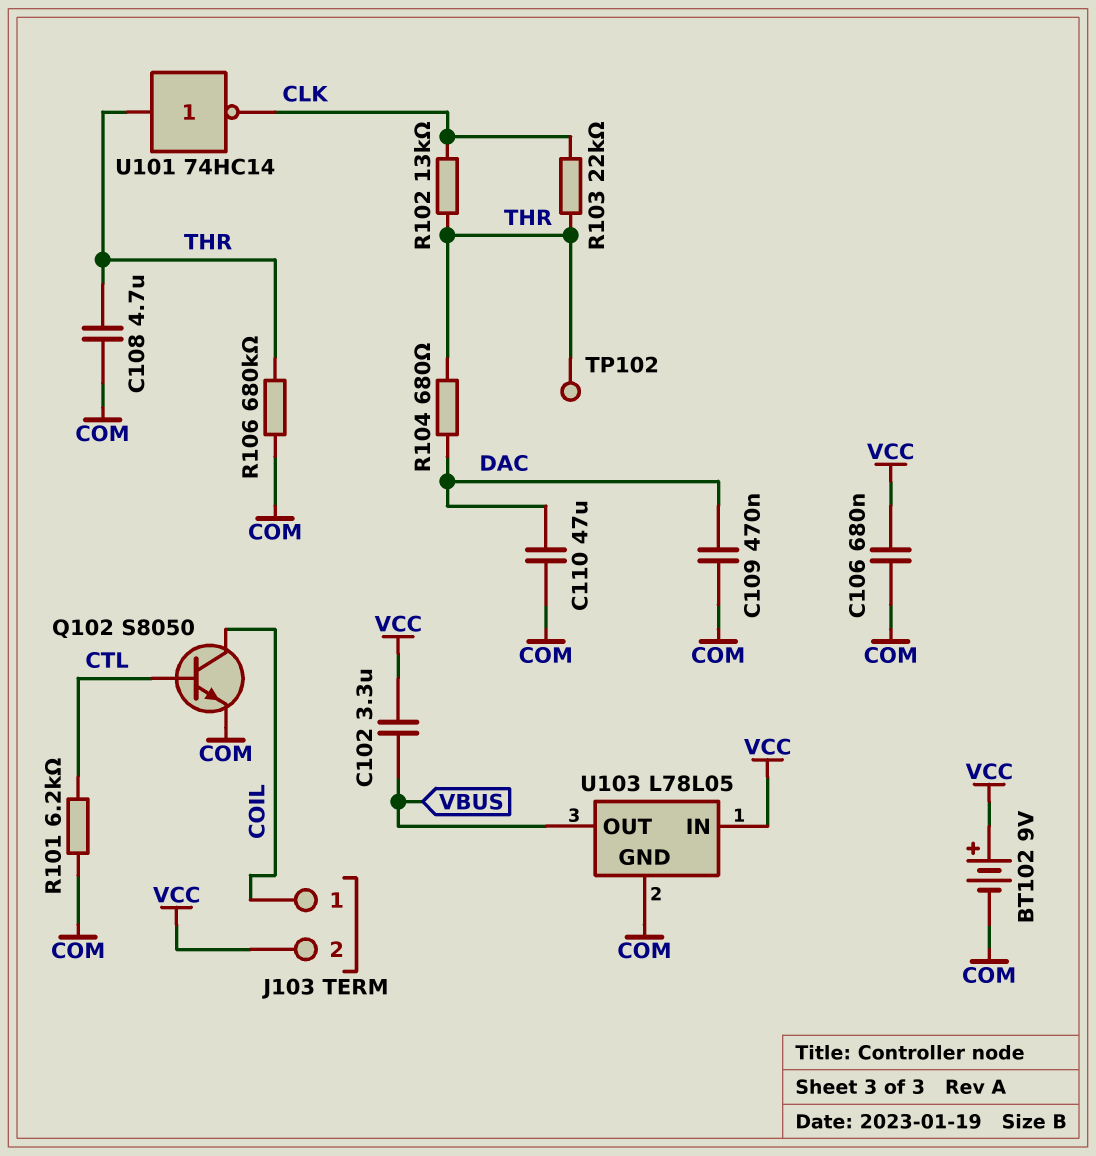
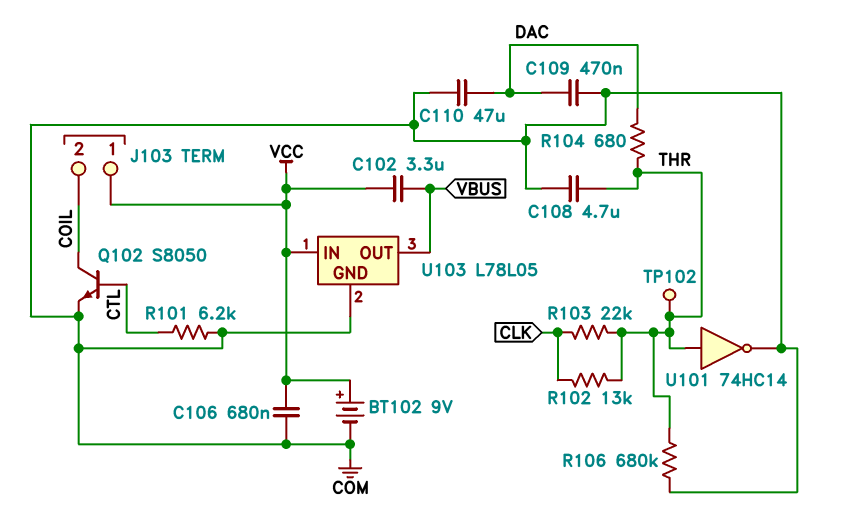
J103 pin 1: COIL -> VCC
J103 pin 2: VCC -> COIL
U101: NOT 74HC14 (in THR, out CLK) -> NOT 74HC14 (in THR, out COM)

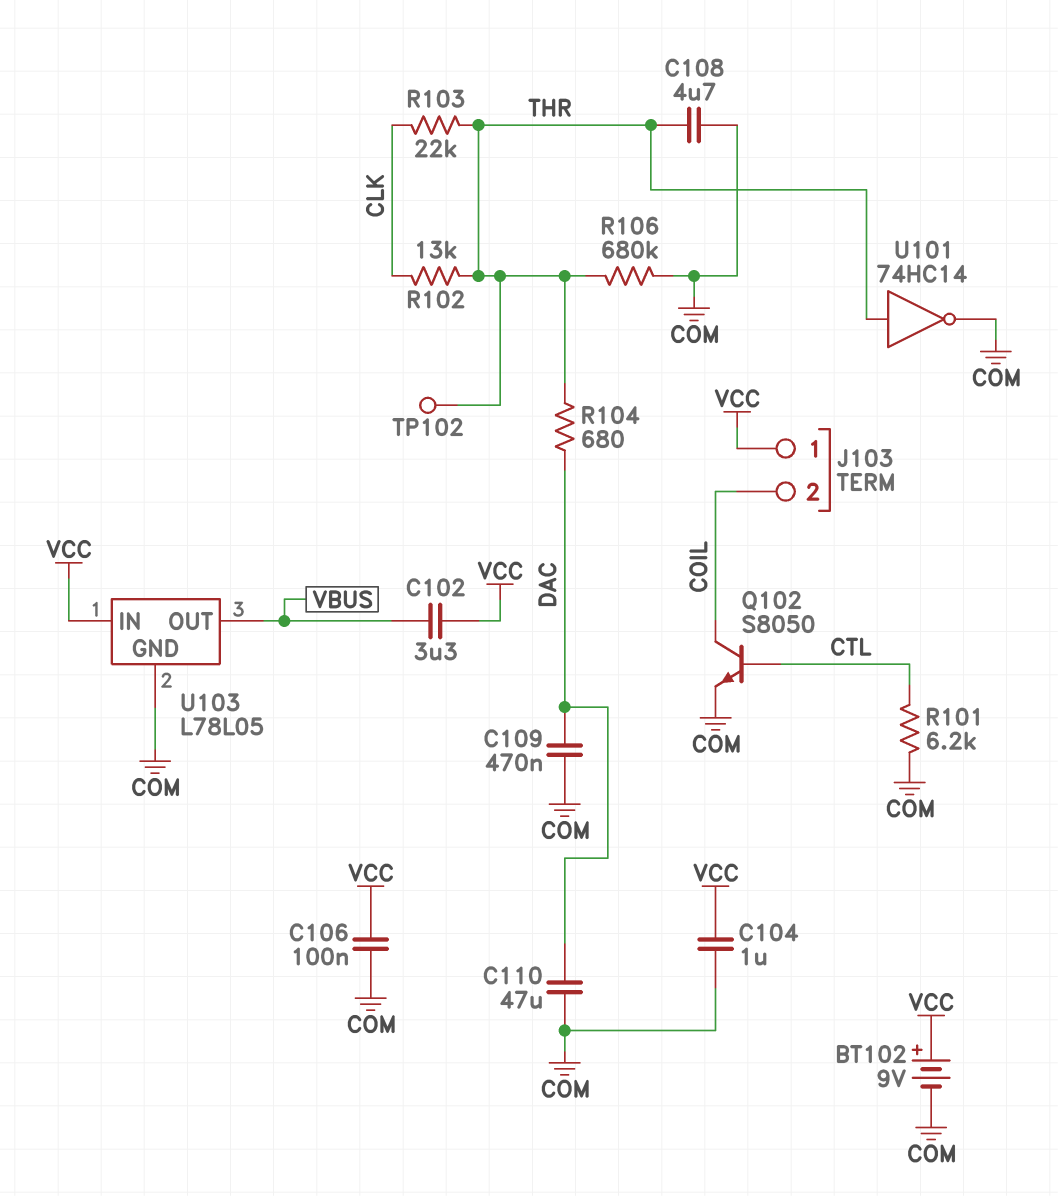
C104: none -> 1uF (COM, VCC)
C106: 680nF (COM, VCC) -> 100nF (COM, VCC)

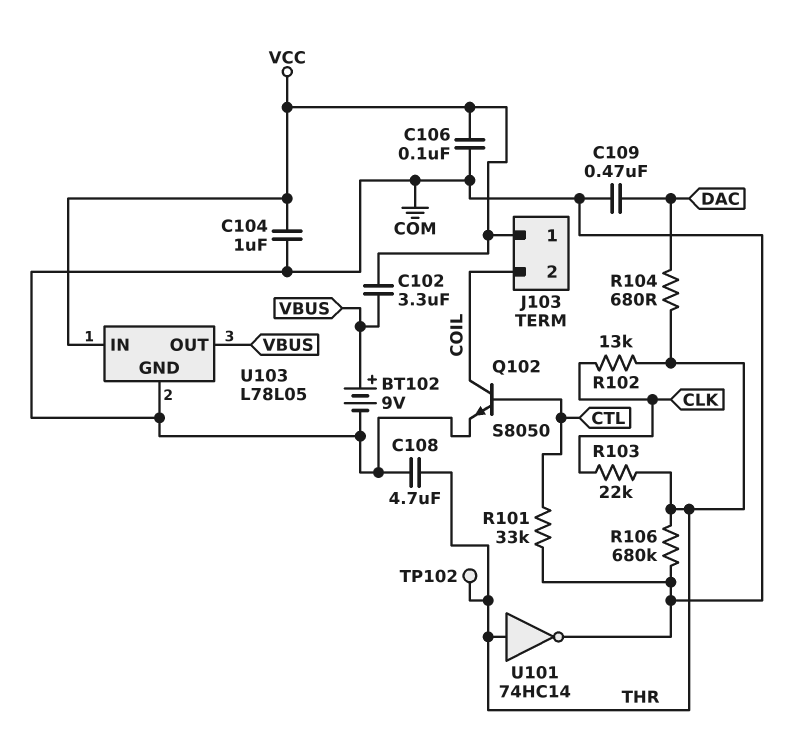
BT102: 9V (plus VCC, minus COM) -> 9V (plus VBUS, minus COM)
C110: 47uF (COM, DAC) -> none
R101: 6.2k (COM, CTL) -> 33k (COM, CTL)

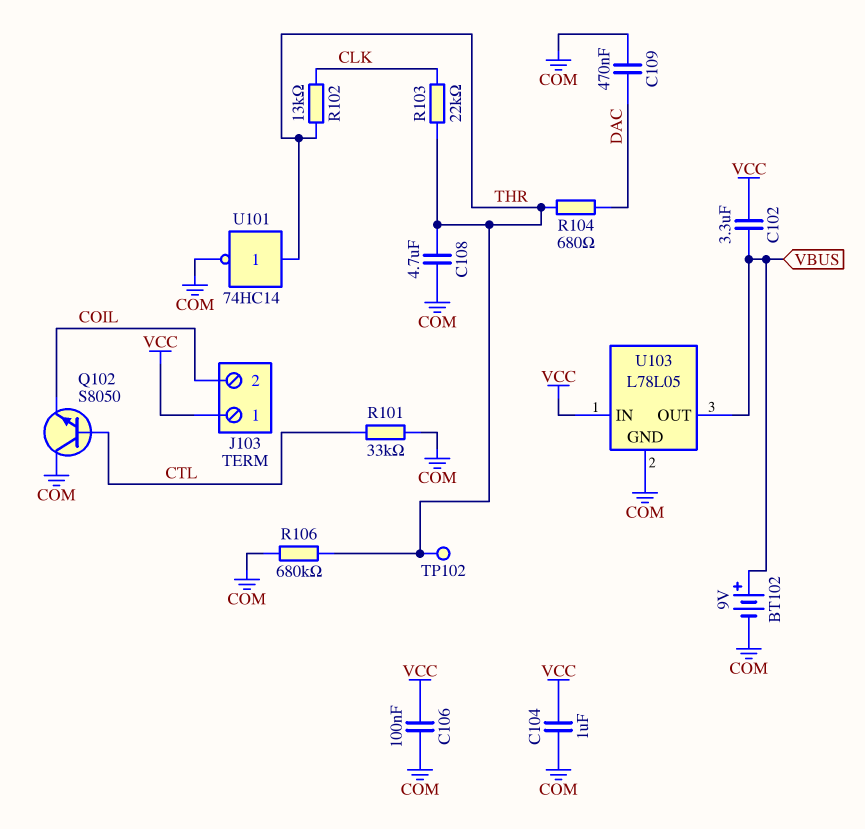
Q102: NPN S8050 (B CTL, C COIL, E COM) -> NPN S8050 (B CTL, C COM, E COIL)

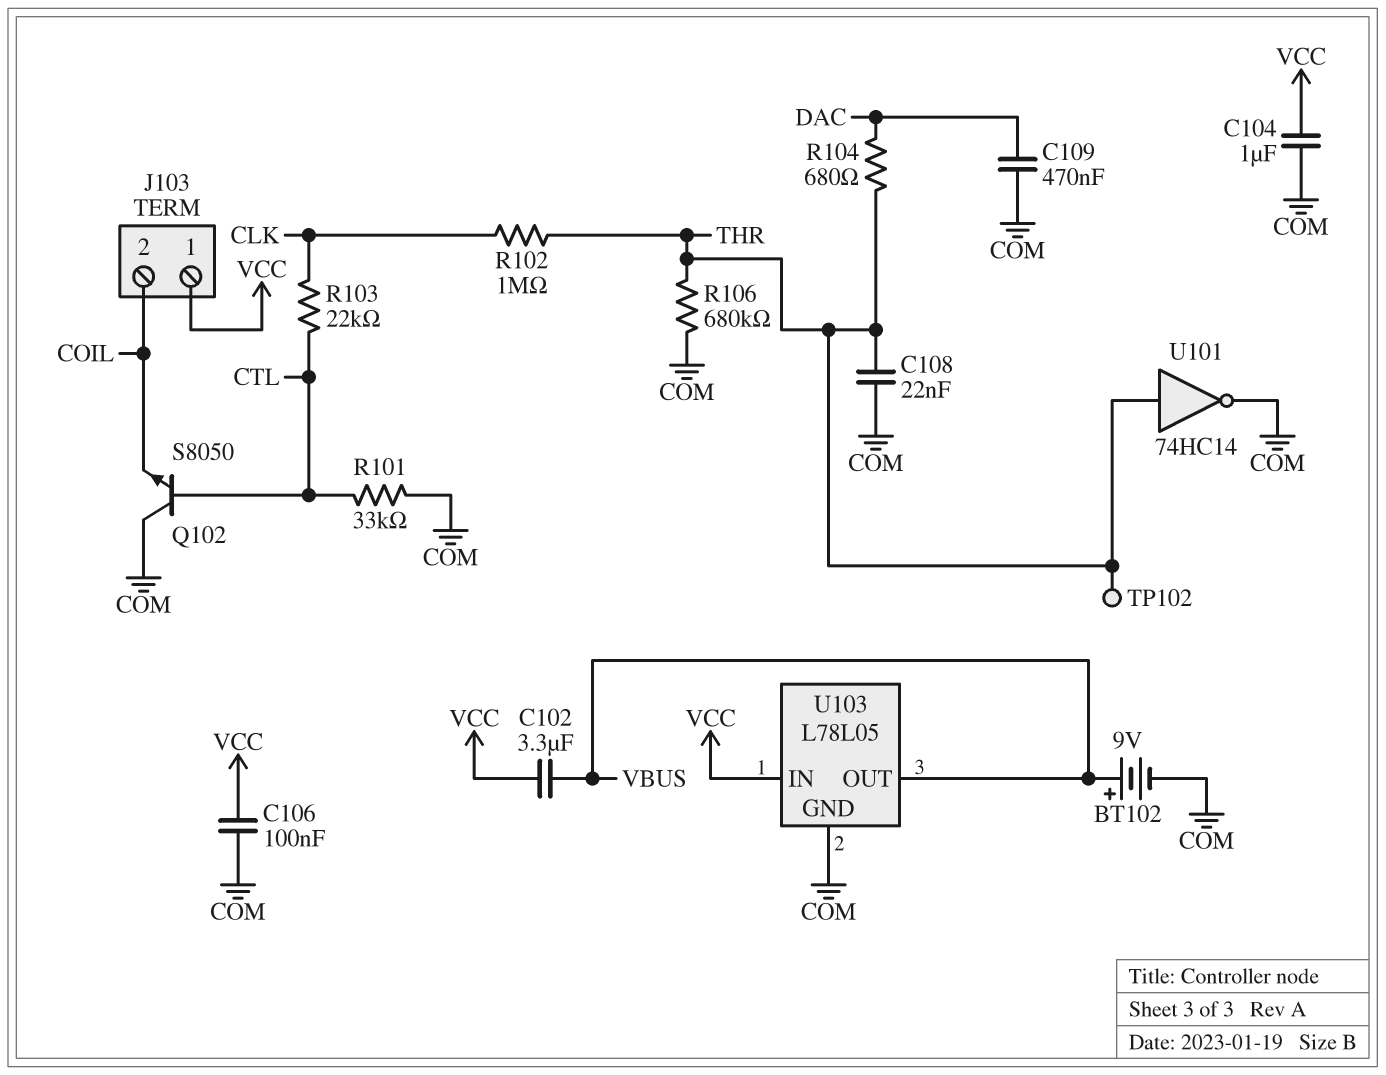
C108: 4.7uF (COM, THR) -> 22nF (COM, THR)
R102: 13k (CLK, THR) -> 1M (CLK, THR)
R103: 22k (CLK, THR) -> 22k (CLK, CTL)

